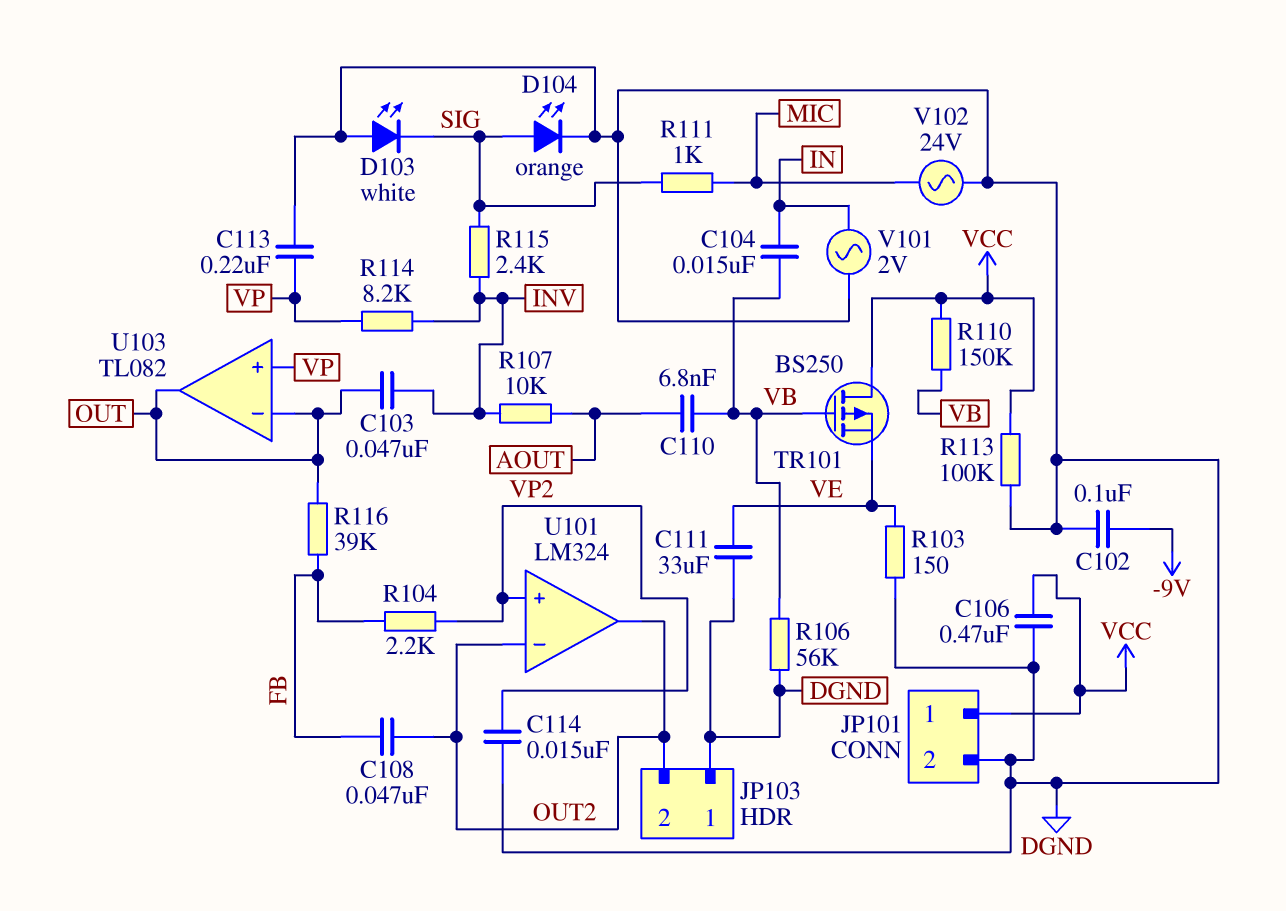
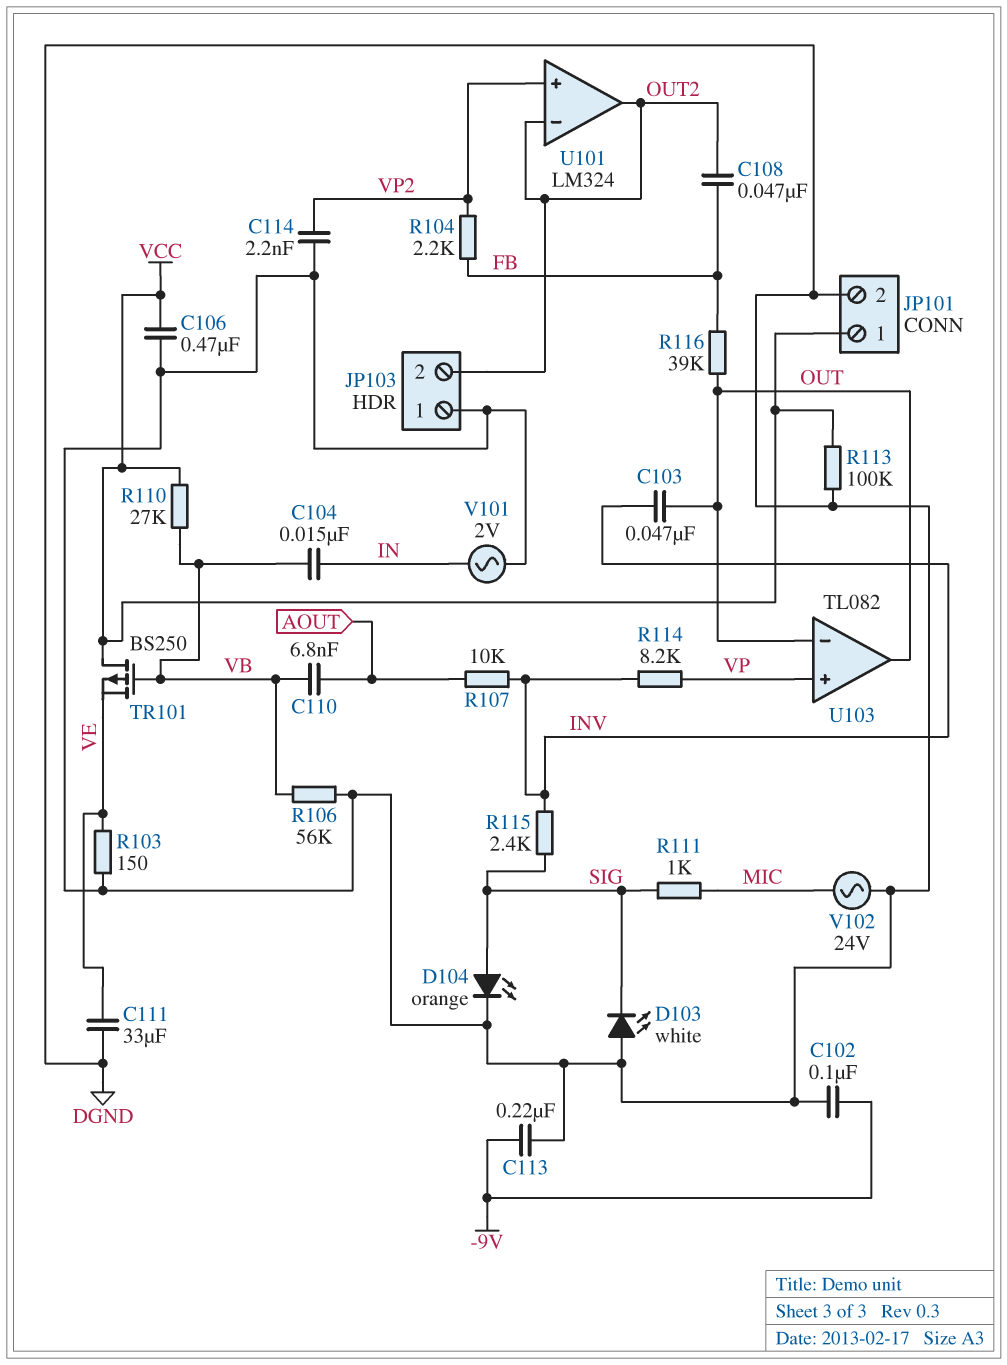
C113: 220nF (DGND, VP) -> 220nF (-9V, DGND)
C114: 15nF (DGND, VP2) -> 2.2nF (DGND, VP2)
R110: 150k (VB, VCC) -> 27k (VB, VCC)

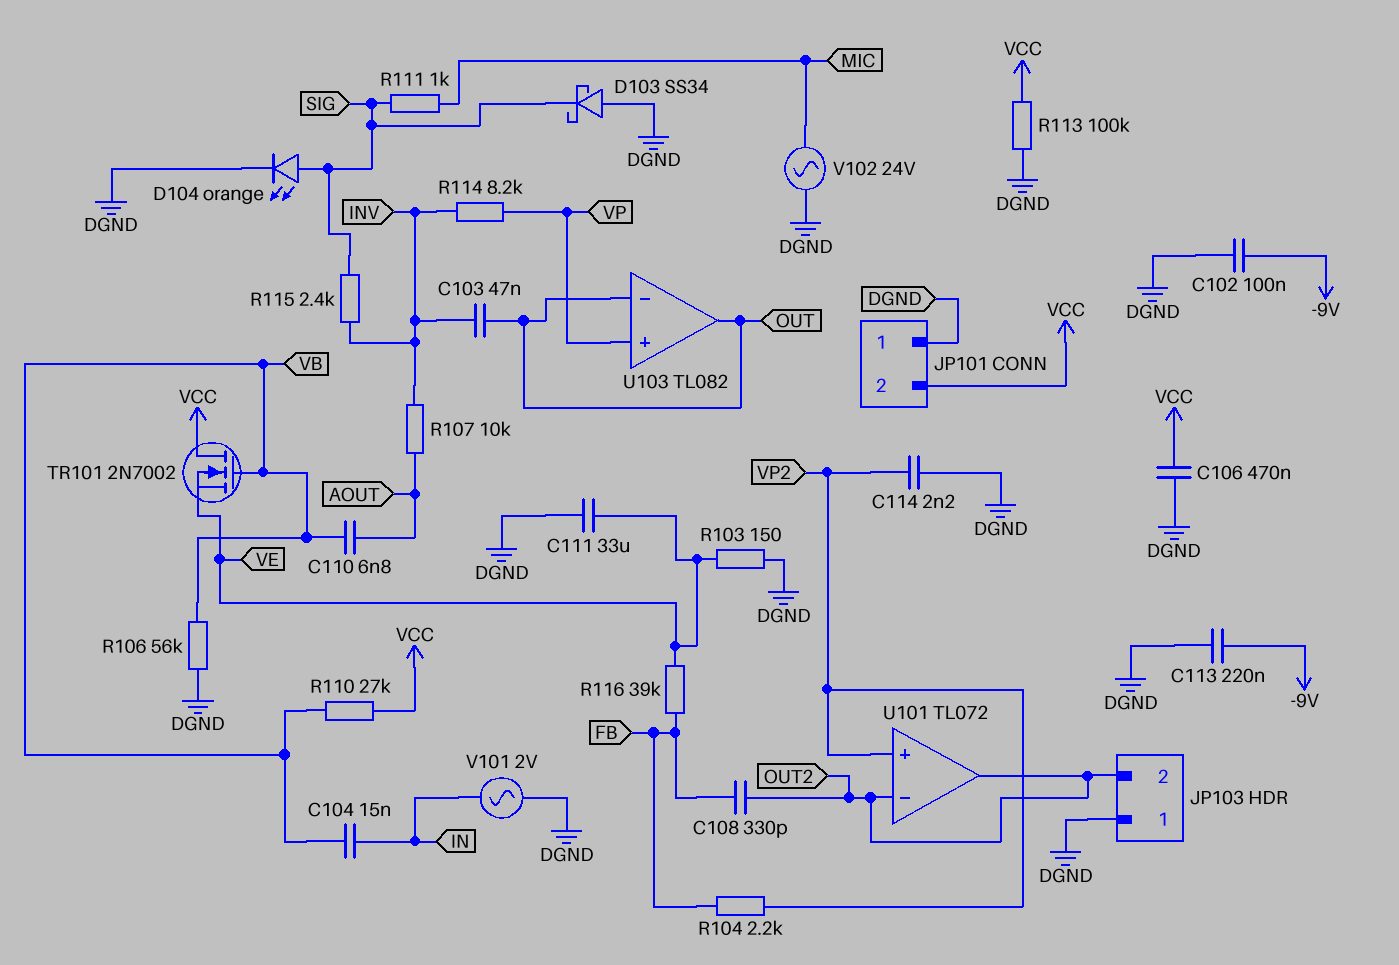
C108: 47nF (FB, OUT2) -> 330pF (FB, OUT2)
D103: LED white (A DGND, K SIG) -> schottky SS34 (A DGND, K SIG)
JP101 pin 1: VCC -> DGND
JP101 pin 2: DGND -> VCC
R116: 39k (FB, OUT) -> 39k (FB, VE)
TR101: PMOS BS250 (G VB, D VCC, S VE) -> NMOS 2N7002 (G VB, D VCC, S VE)
U101: LM324 -> TL072

